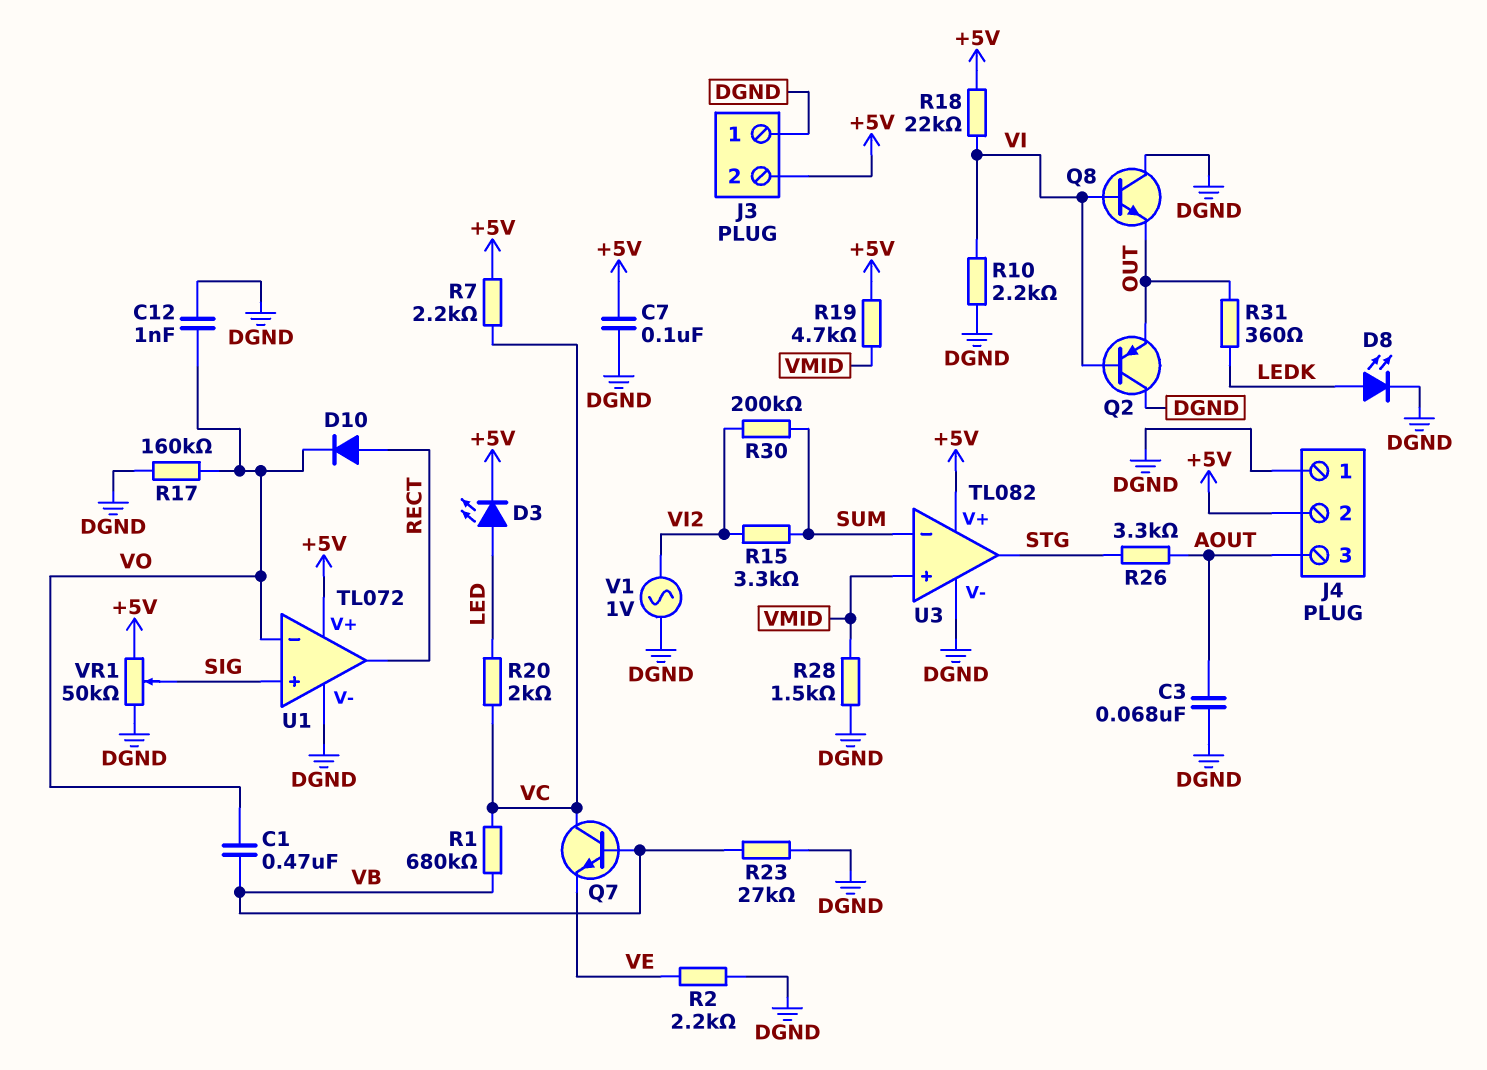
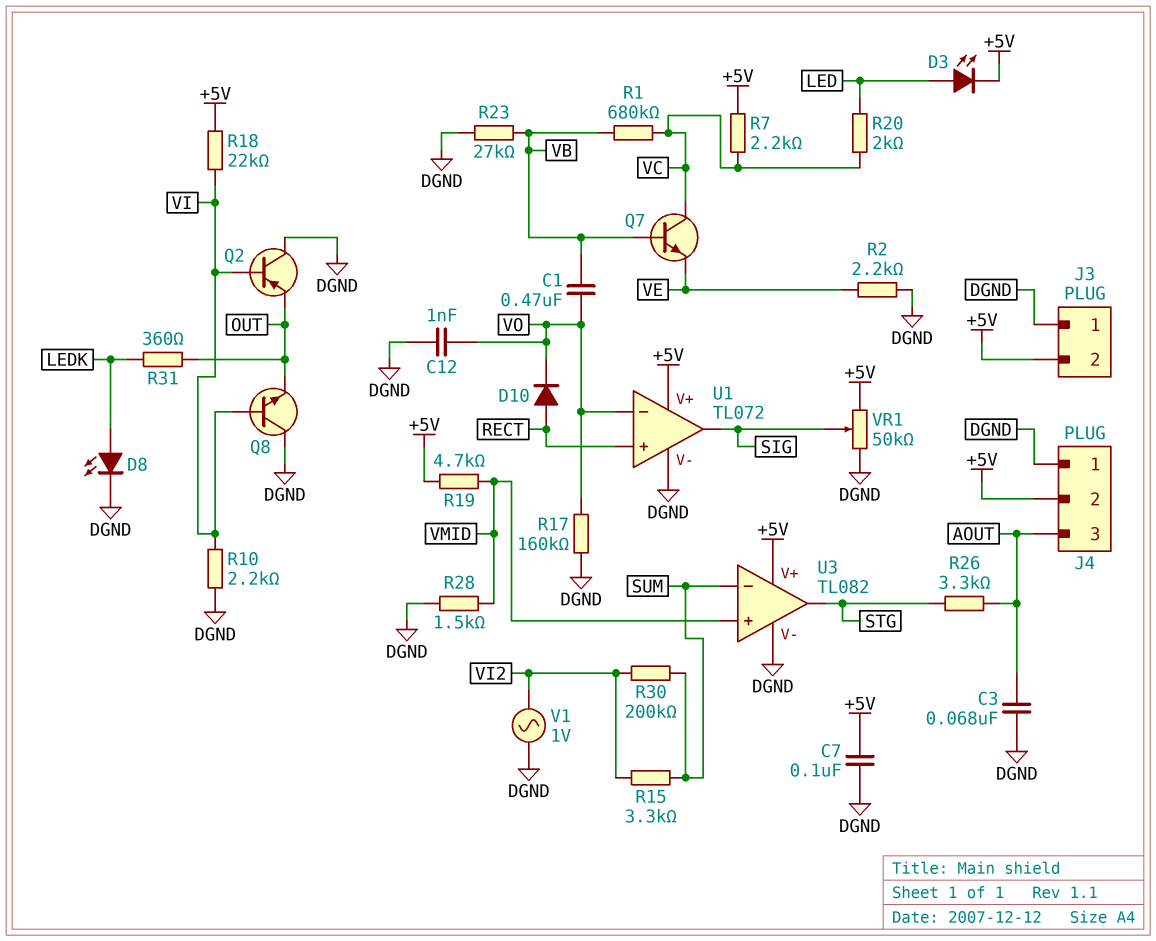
U1 pin in+: SIG -> RECT
U1 pin out: RECT -> SIG

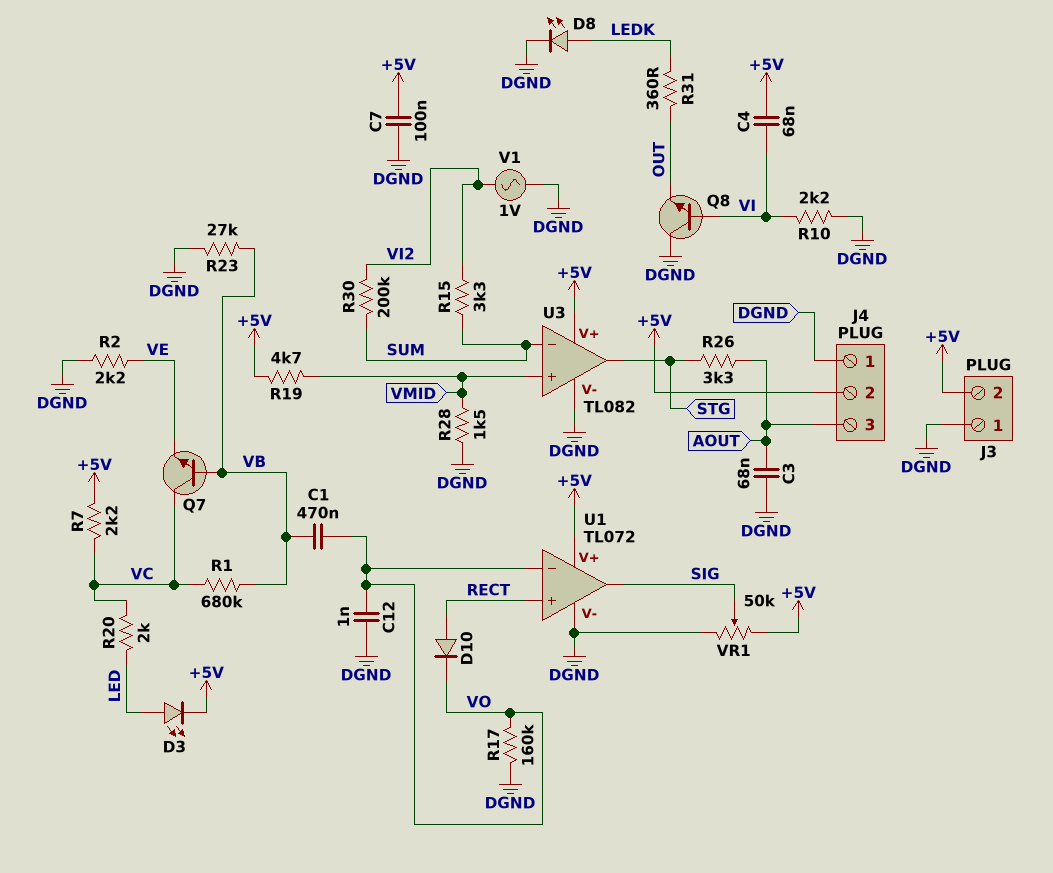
C4: none -> 68nF (+5V, VI)
Q2: PNP (B VI, C DGND, E OUT) -> none
R18: 22k (+5V, VI) -> none

